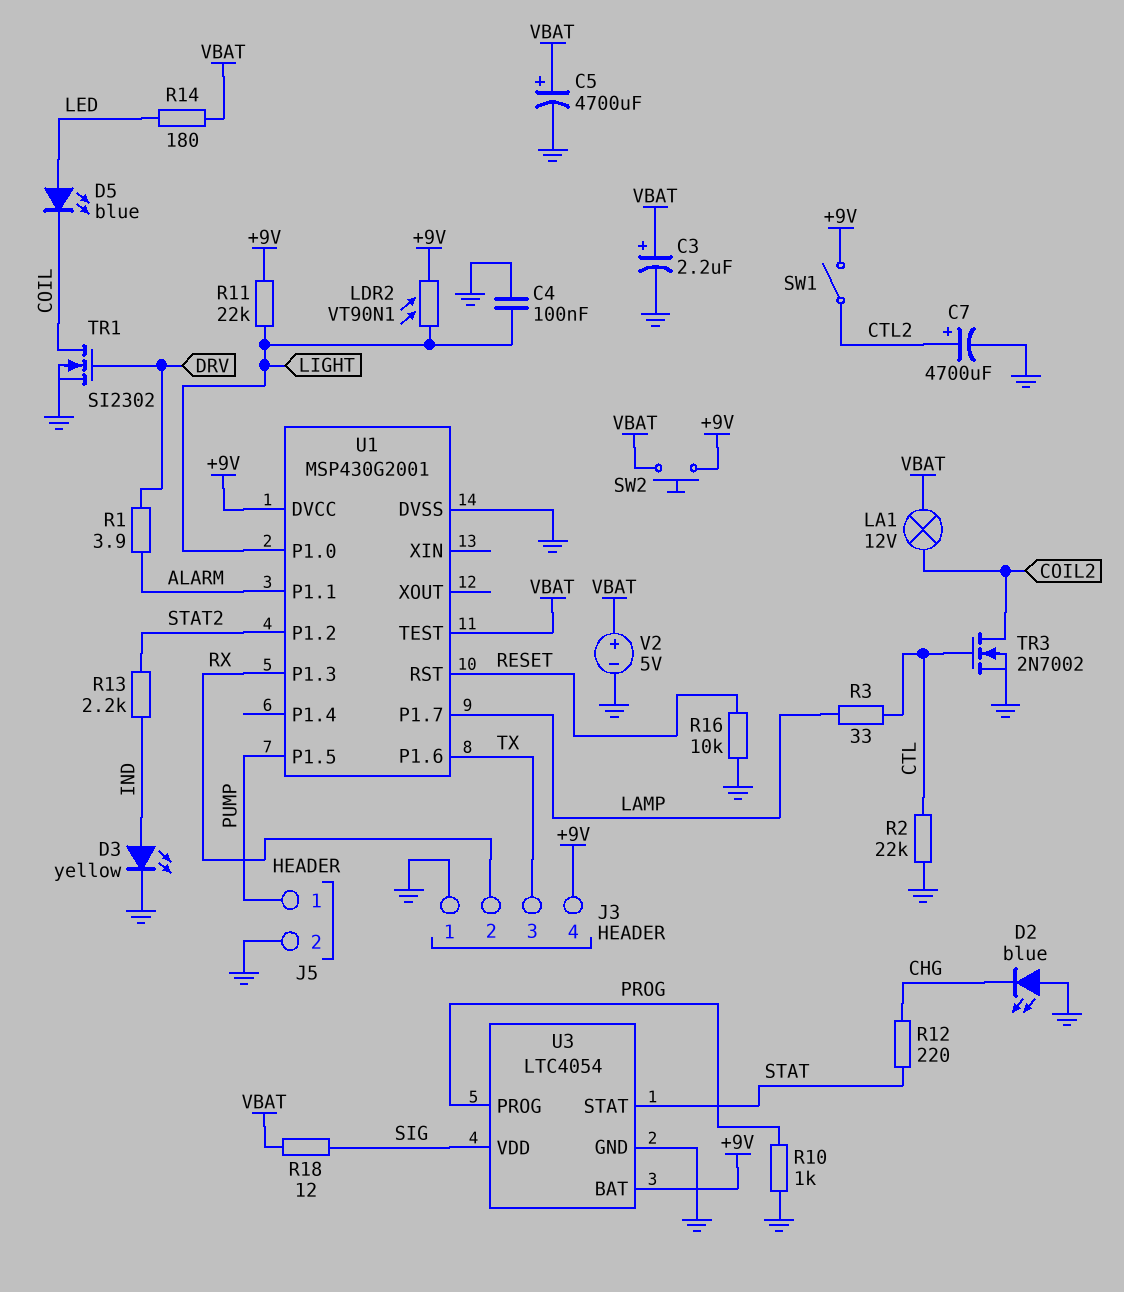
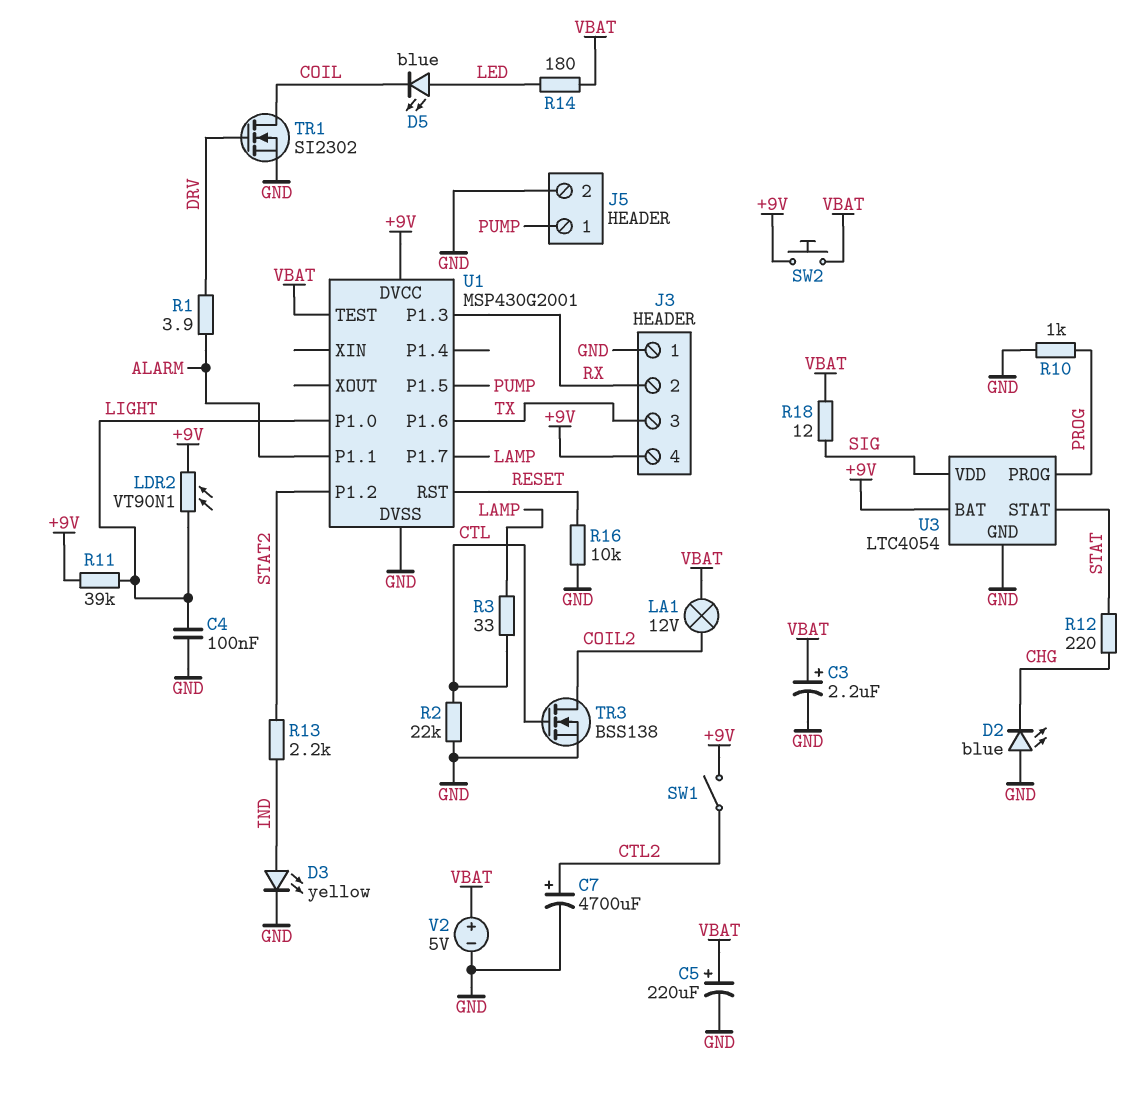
C5: 4700uF (plus VBAT, minus GND) -> 220uF (plus VBAT, minus GND)
R11: 22k (+9V, LIGHT) -> 39k (+9V, LIGHT)
TR3: NMOS 2N7002 (G CTL, D COIL2, S GND) -> NMOS BSS138 (G CTL, D COIL2, S GND)

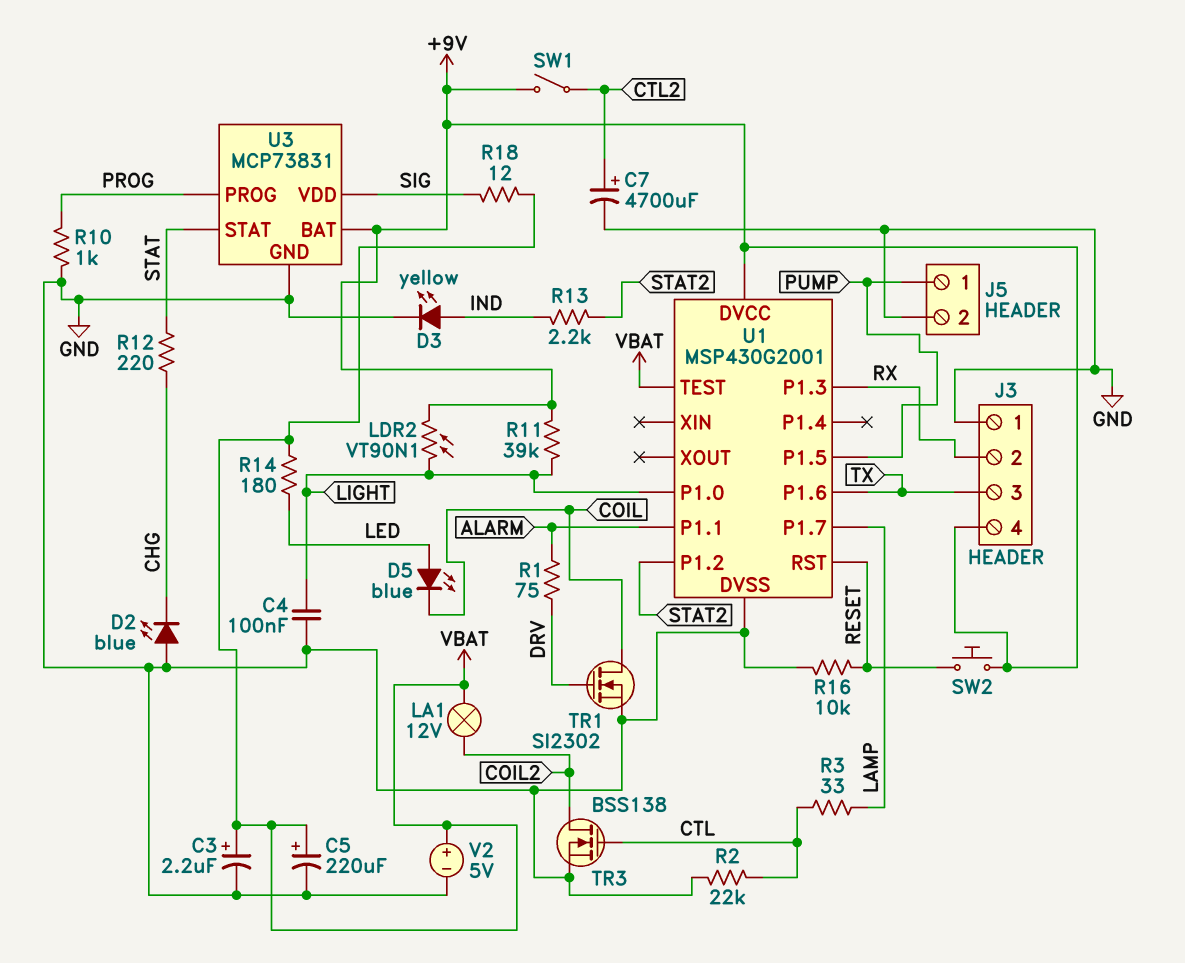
R1: 3.9 (ALARM, DRV) -> 75 (ALARM, DRV)
SW2: button (+9V, VBAT) -> button (+9V, RESET)
U3: LTC4054 -> MCP73831

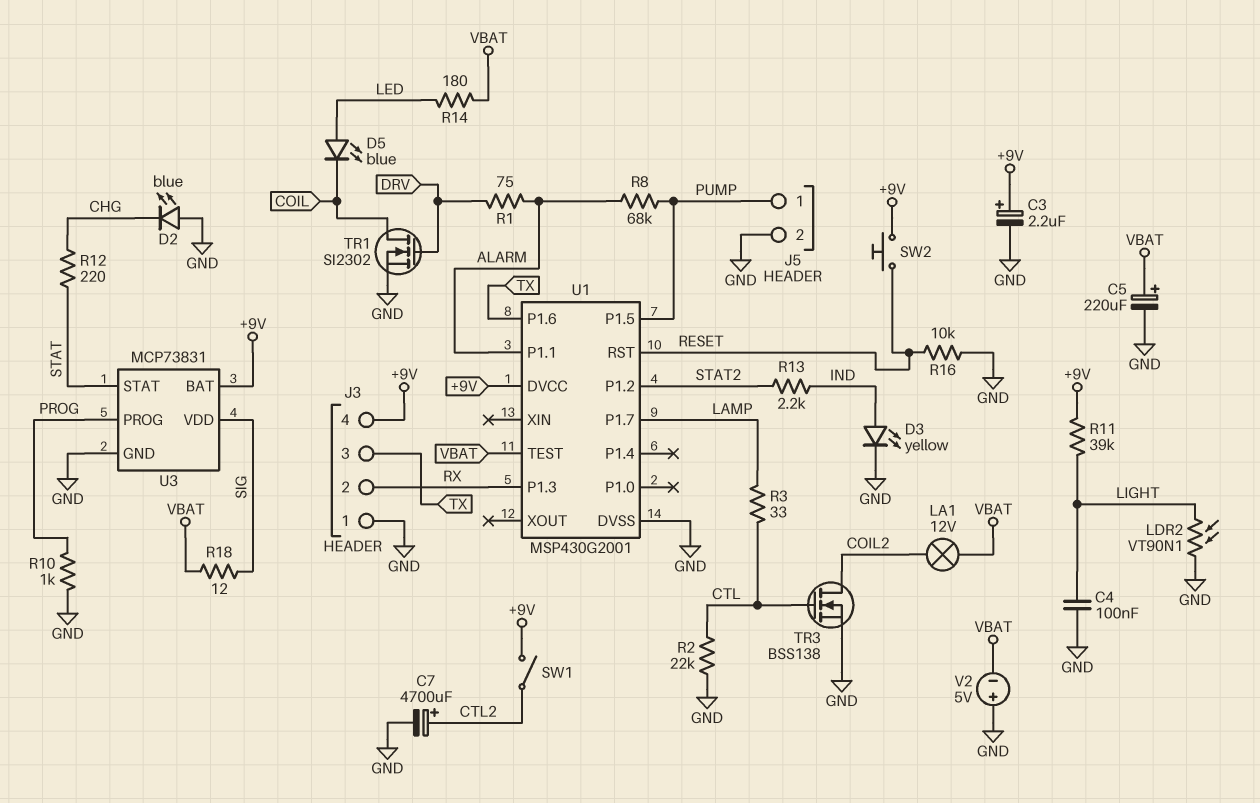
C3: 2.2uF (plus VBAT, minus GND) -> 2.2uF (plus +9V, minus GND)
LDR2: VT90N1 (+9V, LIGHT) -> VT90N1 (GND, LIGHT)
R8: none -> 68k (ALARM, PUMP)
U1 pin P1.0: LIGHT -> none
V2: 5V (plus VBAT, minus GND) -> 5V (plus GND, minus VBAT)

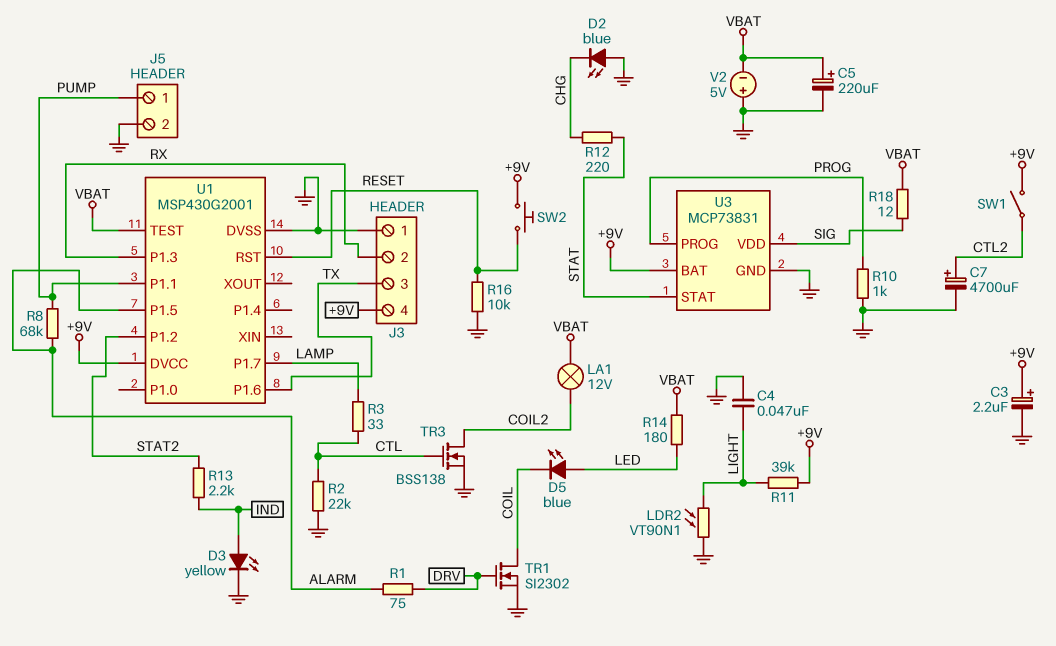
C4: 100nF (GND, LIGHT) -> 47nF (GND, LIGHT)
U1 pin P1.1: ALARM -> PUMP
U1 pin P1.5: PUMP -> ALARM

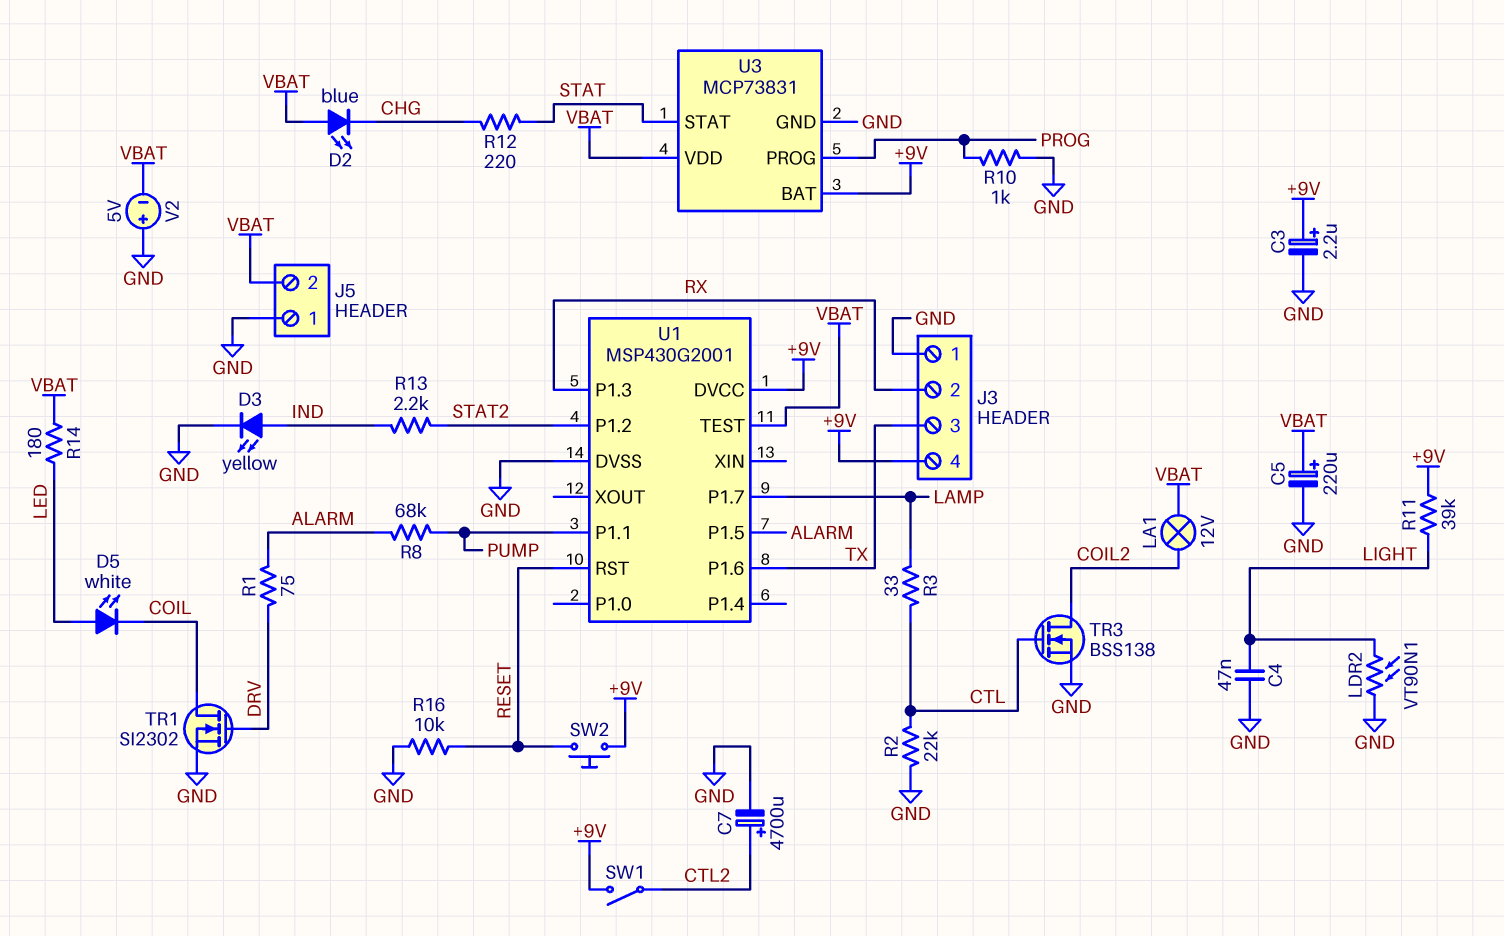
D2: LED blue (A GND, K CHG) -> LED blue (A VBAT, K CHG)
D5: LED blue (A LED, K COIL) -> LED white (A LED, K COIL)
J5 pin 1: PUMP -> GND
J5 pin 2: GND -> VBAT
R18: 12 (SIG, VBAT) -> none
U3 pin VDD: SIG -> VBAT

